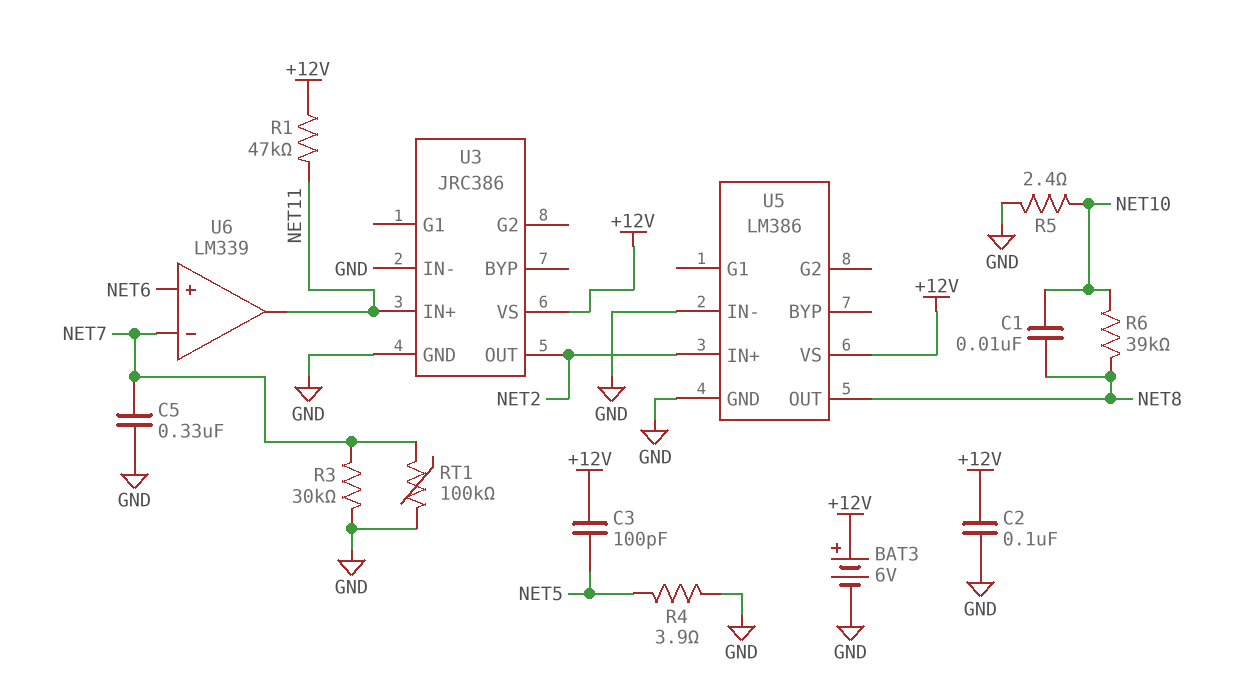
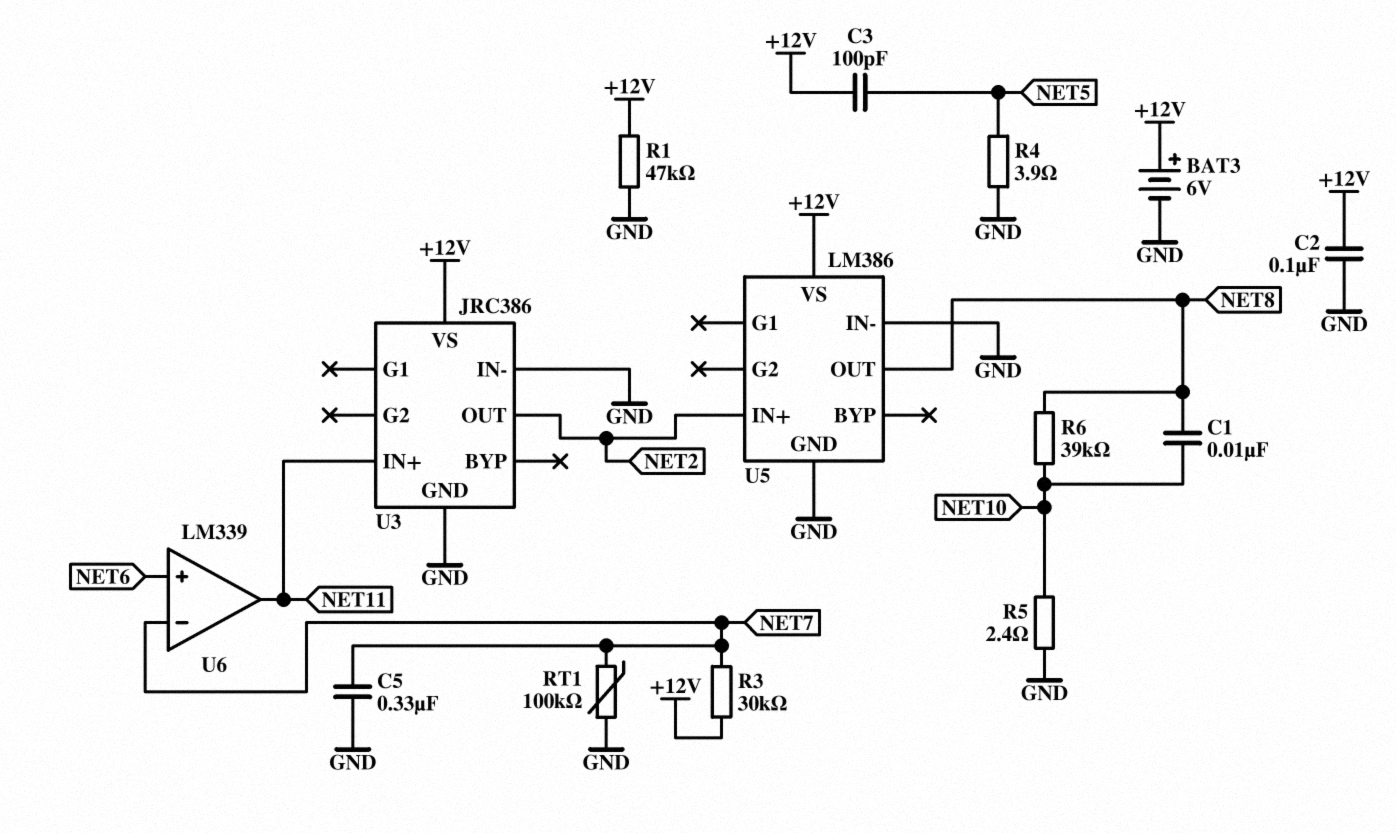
R1: 47k (+12V, NET11) -> 47k (+12V, GND)
R3: 30k (GND, NET7) -> 30k (+12V, NET7)

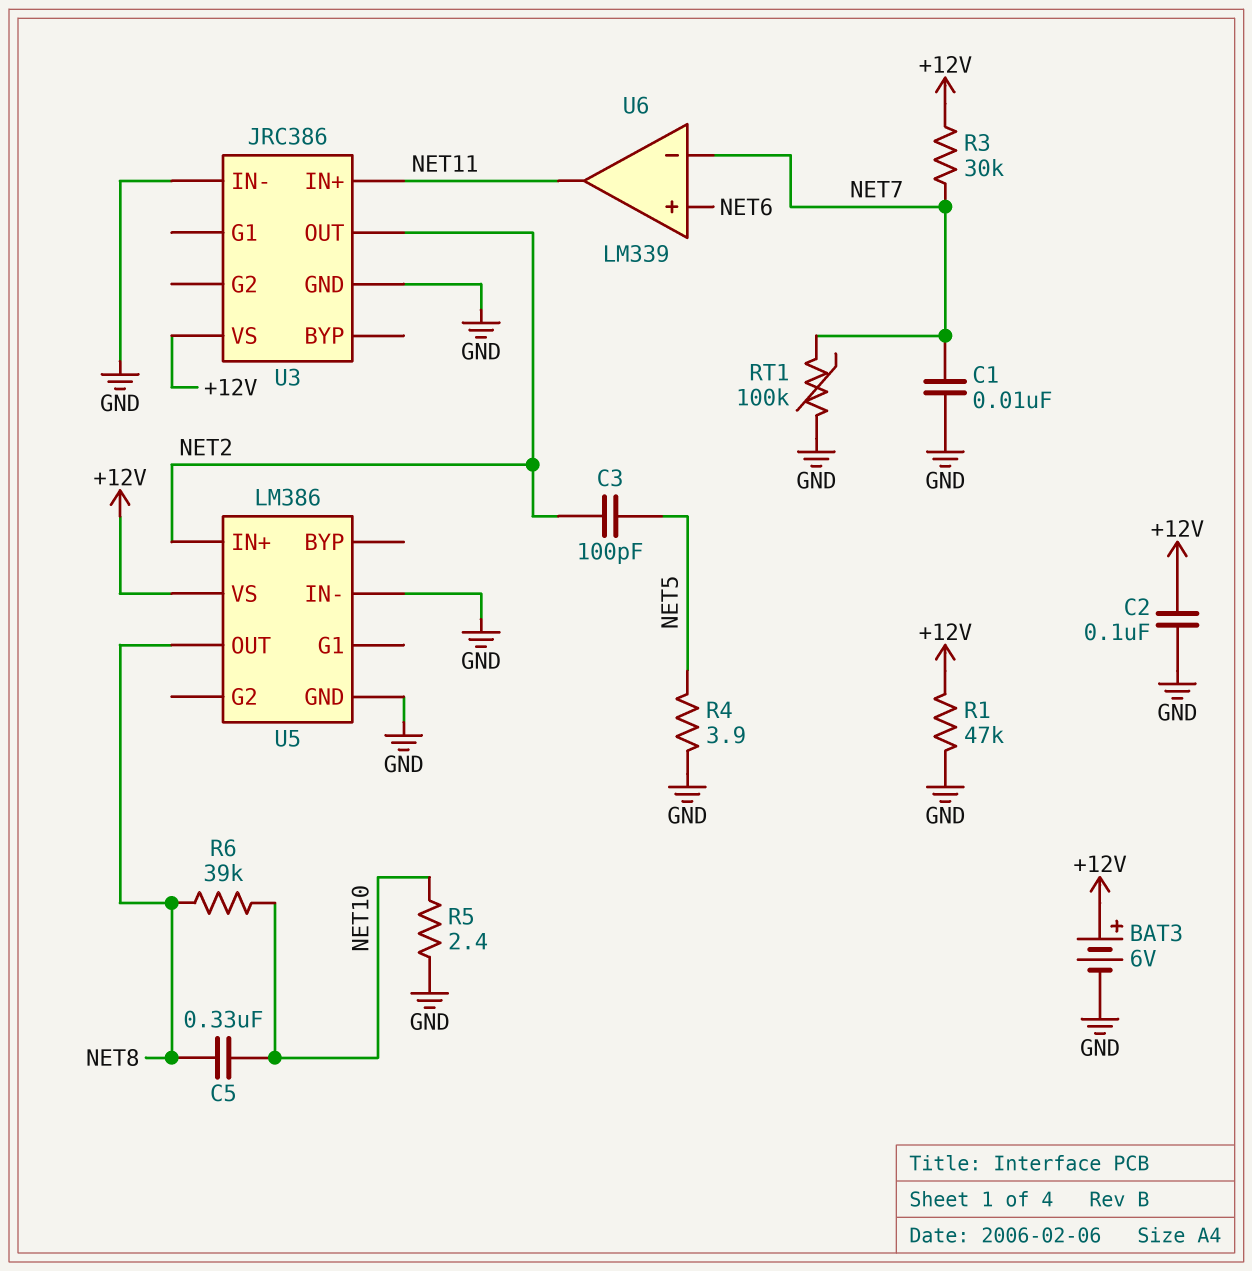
C1: 10nF (NET8, NET10) -> 10nF (GND, NET7)
C3: 100pF (+12V, NET5) -> 100pF (NET2, NET5)
C5: 330nF (GND, NET7) -> 330nF (NET8, NET10)

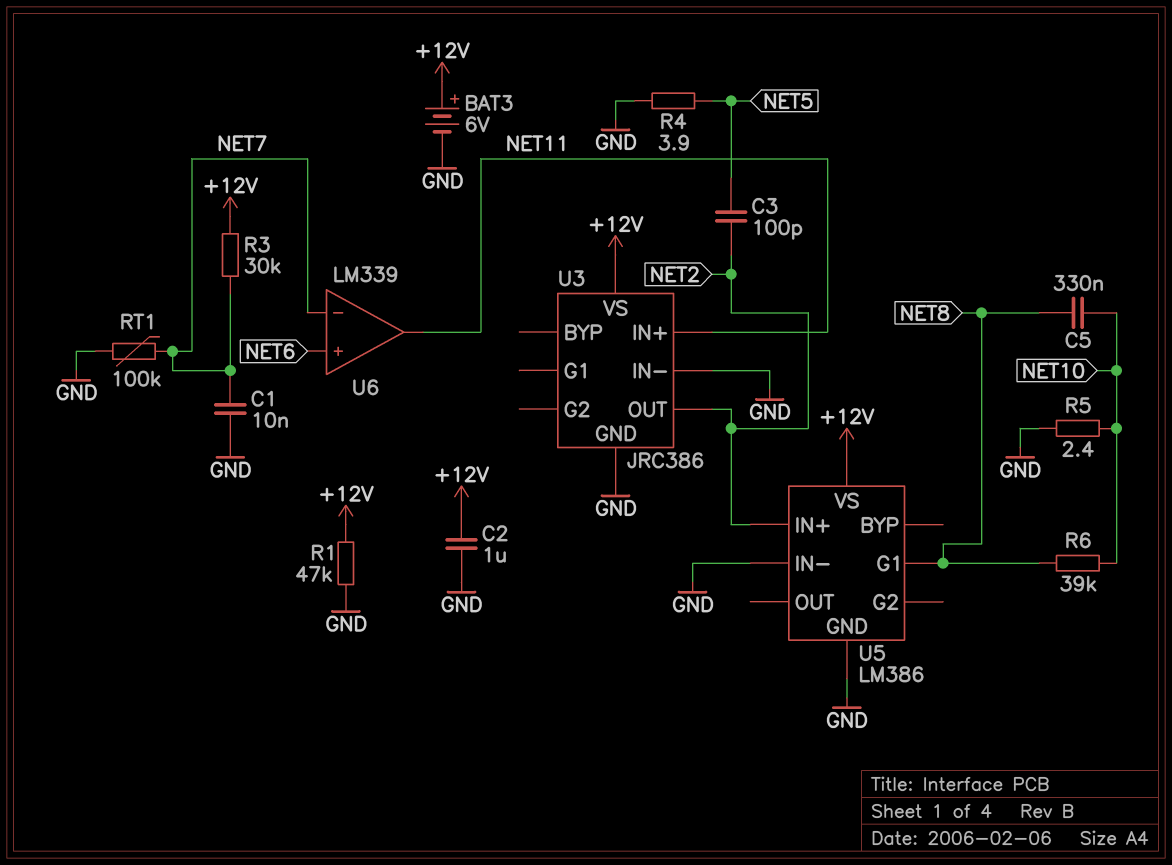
C2: 100nF (+12V, GND) -> 1uF (+12V, GND)
U5 pin G1: none -> NET8
U5 pin OUT: NET8 -> none

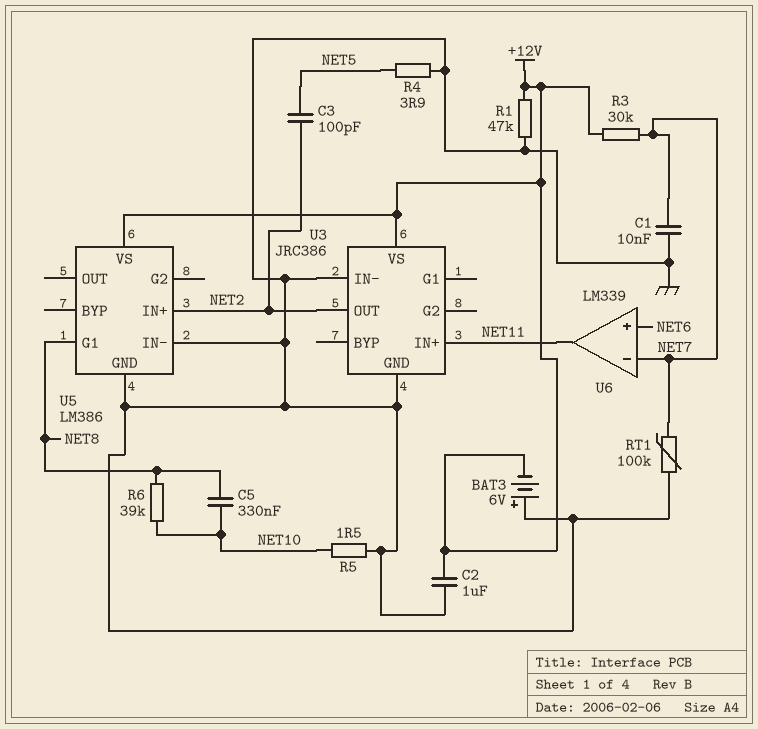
BAT3: 6V (plus +12V, minus GND) -> 6V (plus GND, minus +12V)
R5: 2.4 (GND, NET10) -> 1.5 (GND, NET10)

